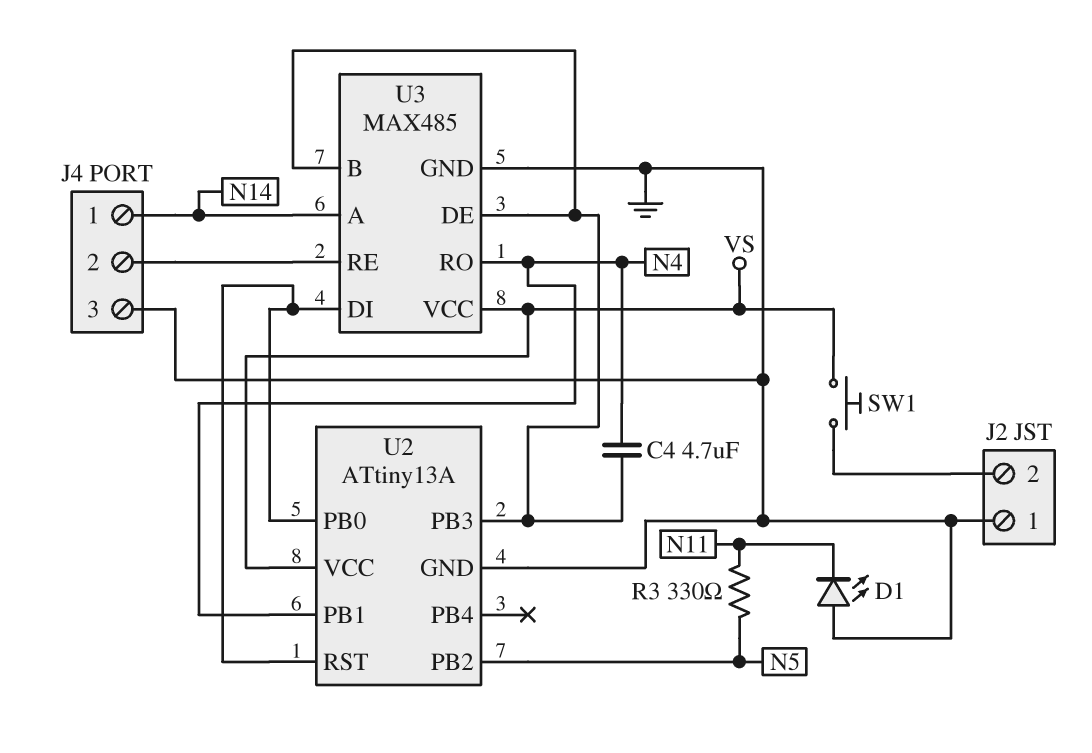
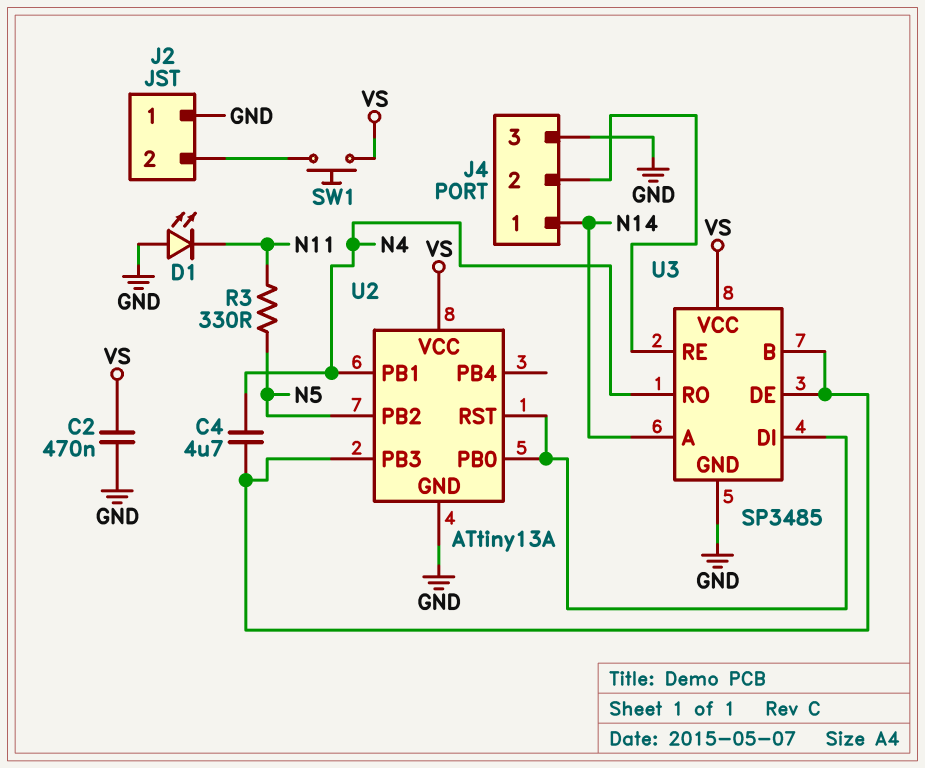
C2: none -> 470nF (GND, VS)
U3: MAX485 -> SP3485

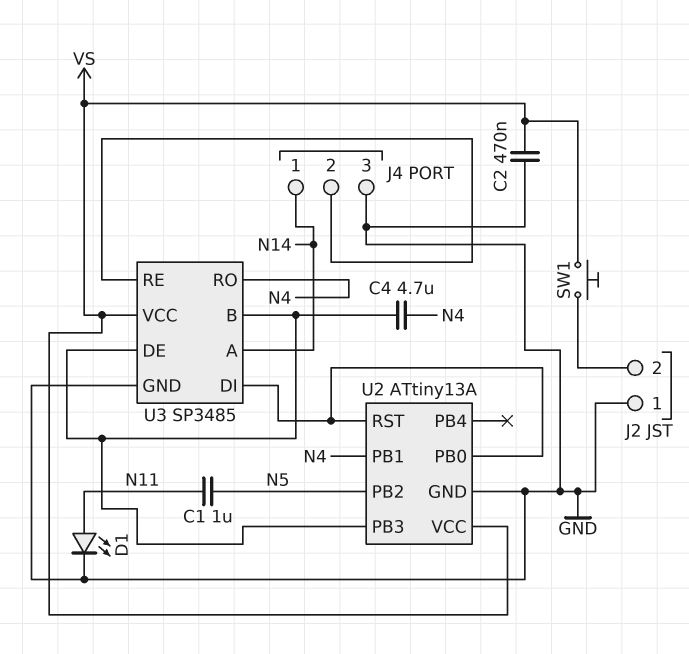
C1: none -> 1uF (N5, N11)
D1: LED (A GND, K N11) -> LED (A N11, K GND)
R3: 330 (N5, N11) -> none

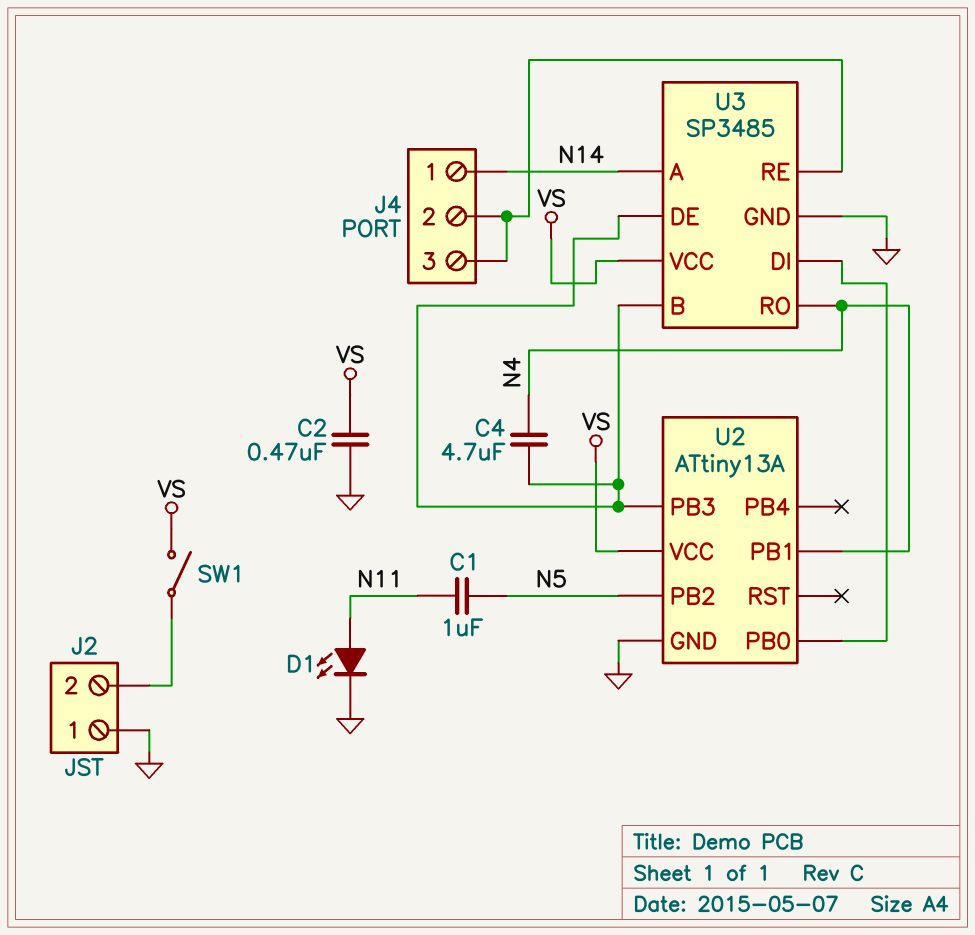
J4 pin 3: GND -> J4/2
SW1: button (J2/2, VS) -> switch (J2/2, VS)
U2 pin RST: U2/PB0 -> none

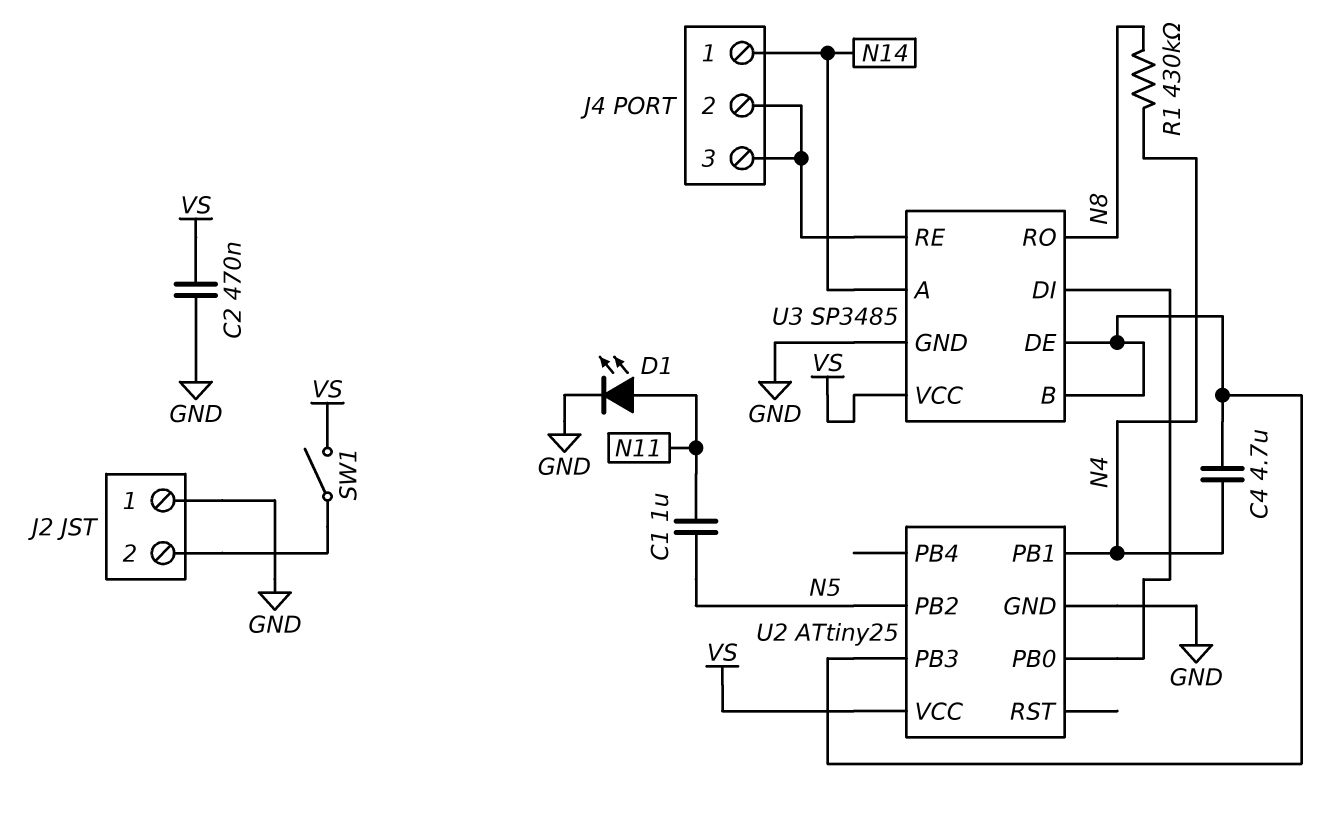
R1: none -> 430k (N4, N8)
U2: ATtiny13A -> ATtiny25
U3 pin RO: N4 -> N8

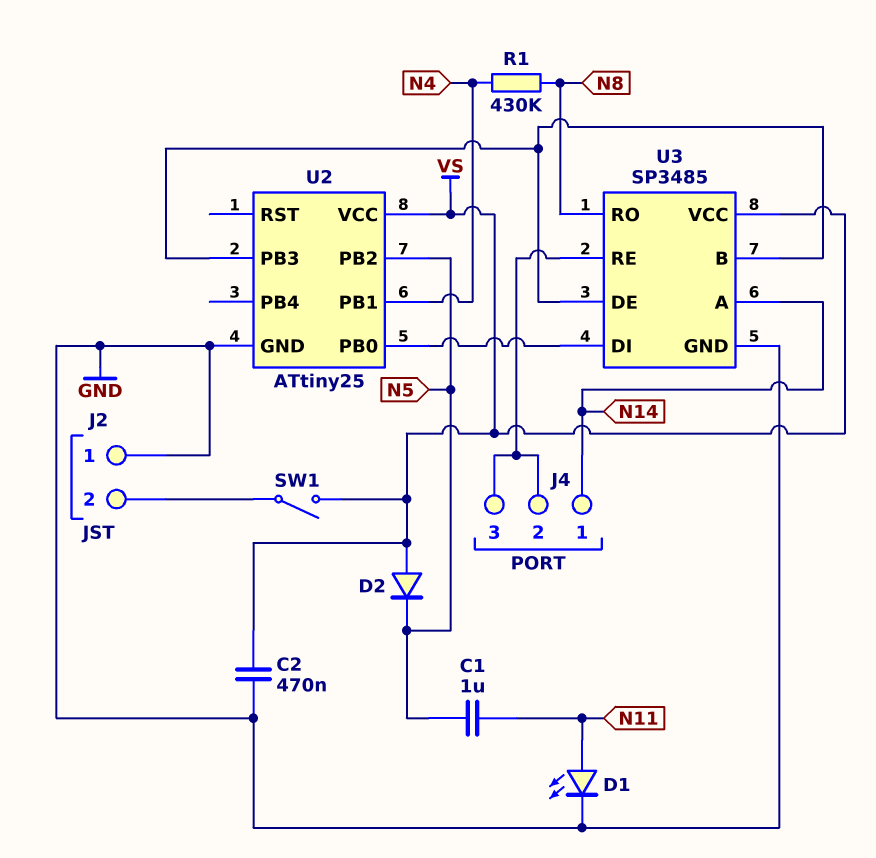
C4: 4.7uF (N4, U2/PB3) -> none
D2: none -> diode (A VS, K N5)

